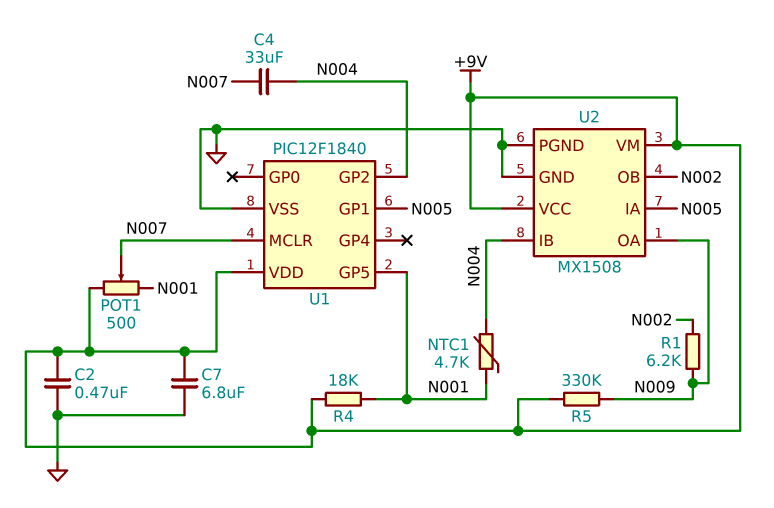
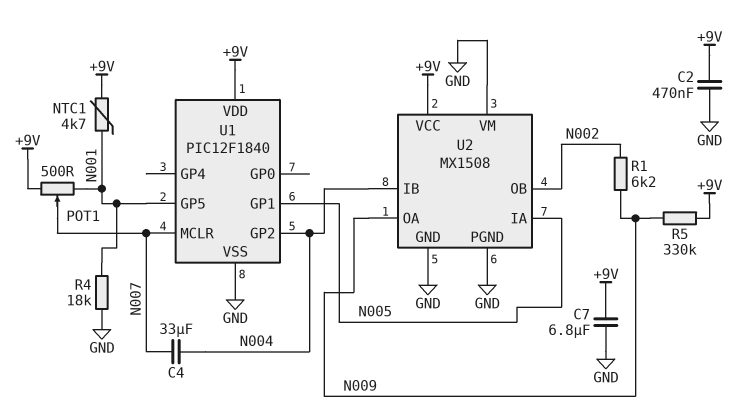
NTC1: 4.7k (N001, N004) -> 4.7k (+9V, N001)
R4: 18k (+9V, N001) -> 18k (GND, N001)
U2 pin VM: +9V -> GND

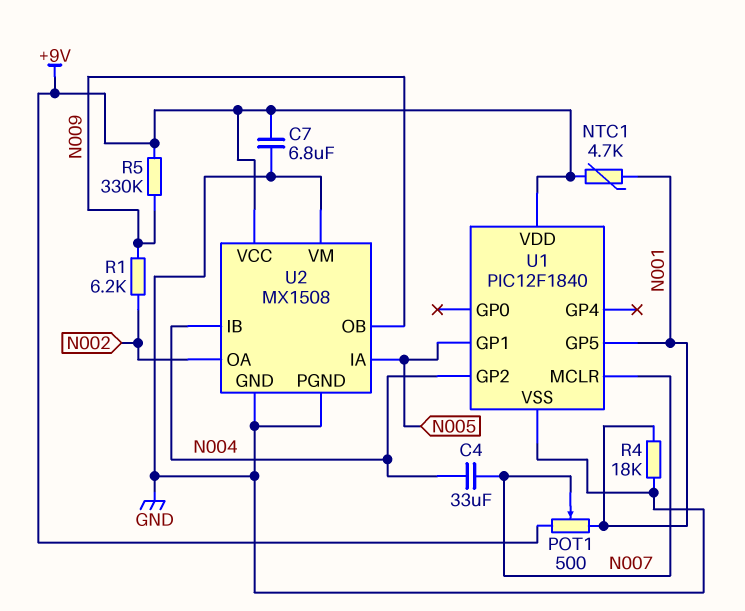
C2: 470nF (+9V, GND) -> none
U2 pin OA: N009 -> N002
U2 pin OB: N002 -> N009

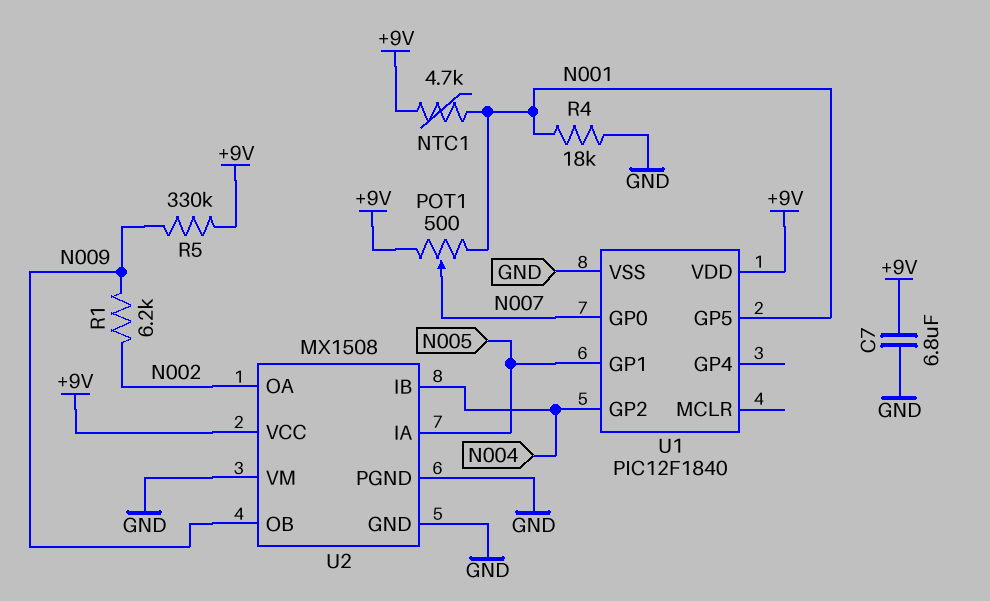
C4: 33uF (N004, N007) -> none
U1 pin GP0: none -> N007
U1 pin MCLR: N007 -> none

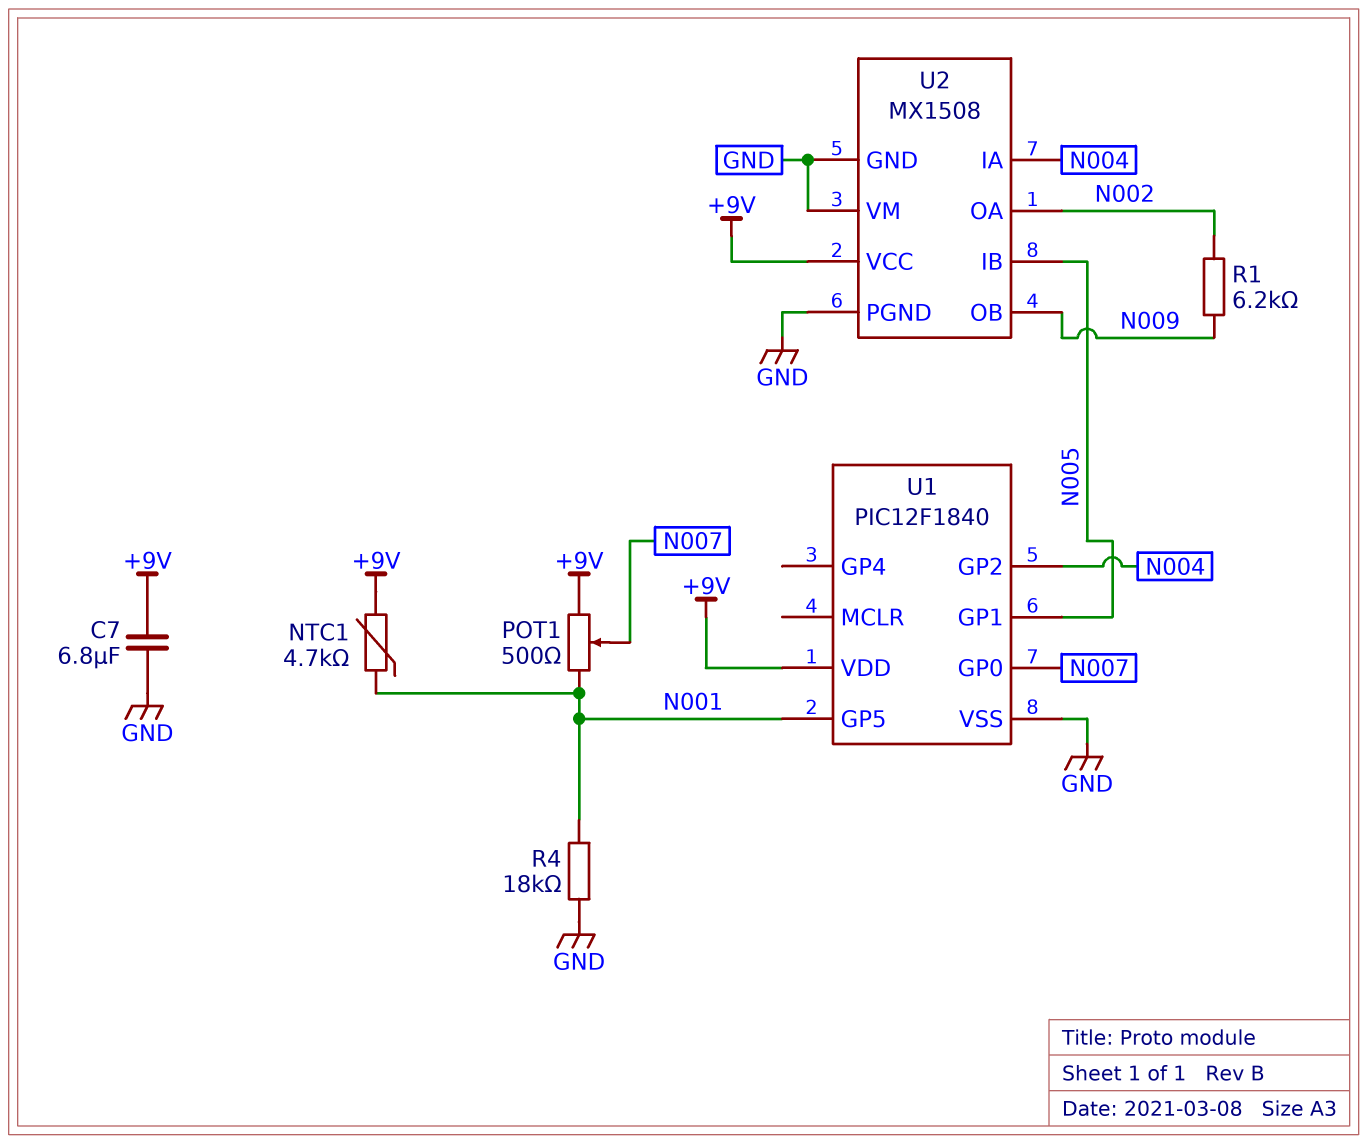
R5: 330k (+9V, N009) -> none
U2 pin IA: N005 -> N004
U2 pin IB: N004 -> N005

